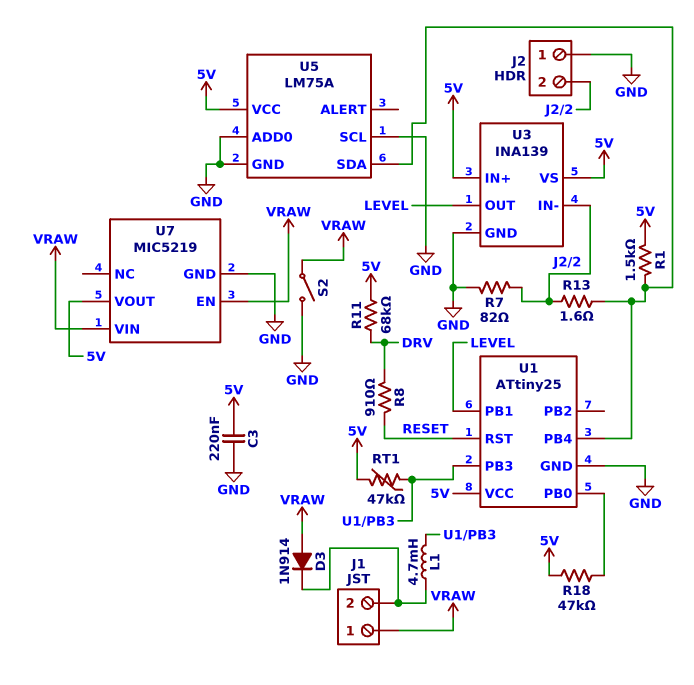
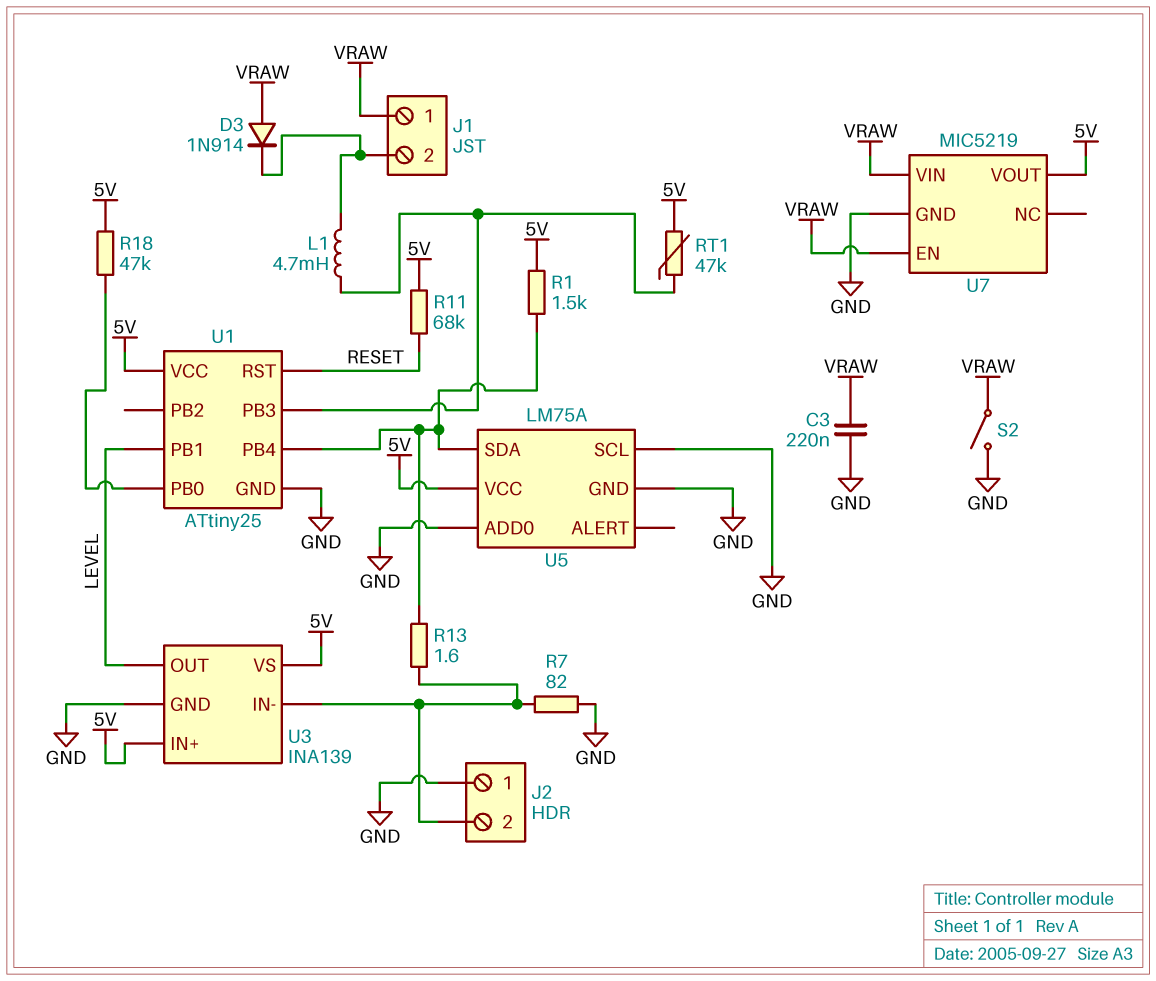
C3: 220nF (5V, GND) -> 220nF (GND, VRAW)
R8: 910 (DRV, RESET) -> none
R11: 68k (5V, DRV) -> 68k (5V, RESET)

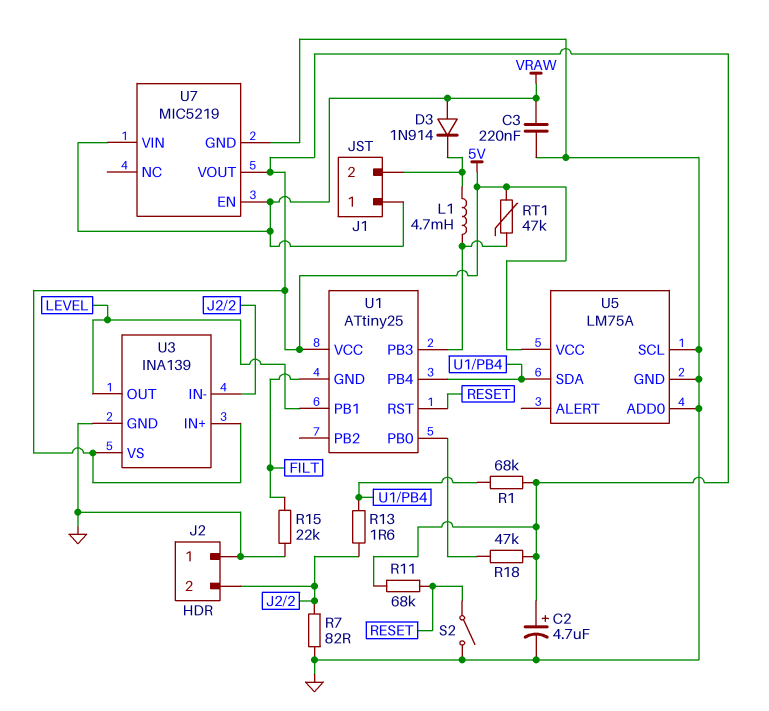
C2: none -> 4.7uF (plus 5V, minus GND)
R1: 1.5k (5V, U1/PB4) -> 68k (5V, U1/PB4)
R15: none -> 22k (FILT, GND)
S2: switch (GND, VRAW) -> switch (GND, RESET)
U1 pin GND: GND -> FILT

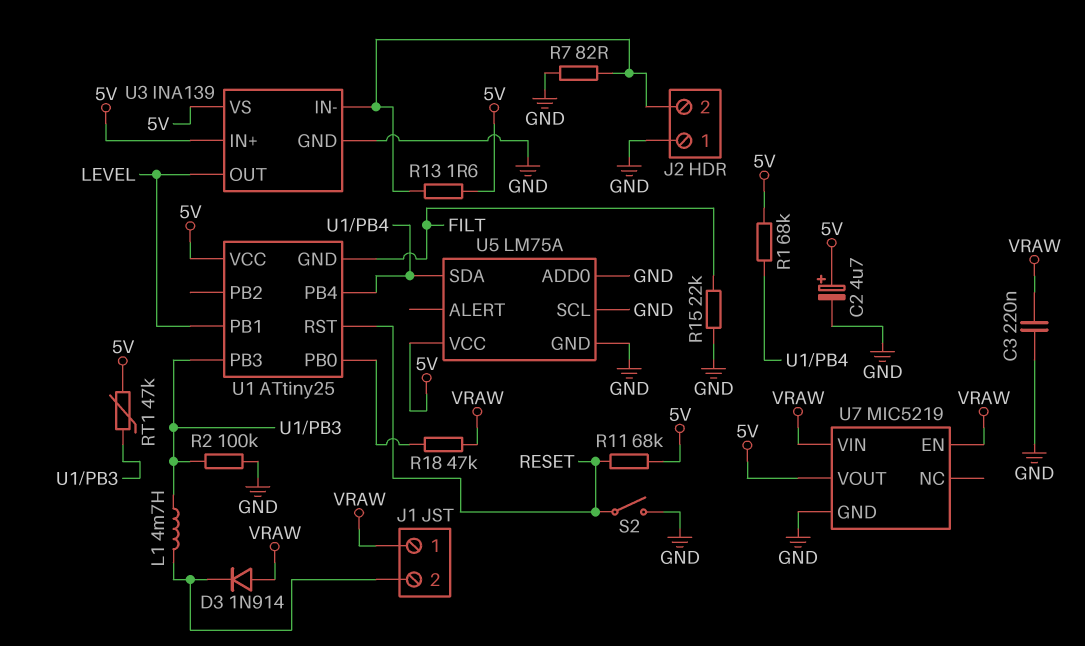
R2: none -> 100k (GND, U1/PB3)
R13: 1.6 (J2/2, U1/PB4) -> 1.6 (5V, J2/2)
R18: 47k (5V, U1/PB0) -> 47k (U1/PB0, VRAW)

